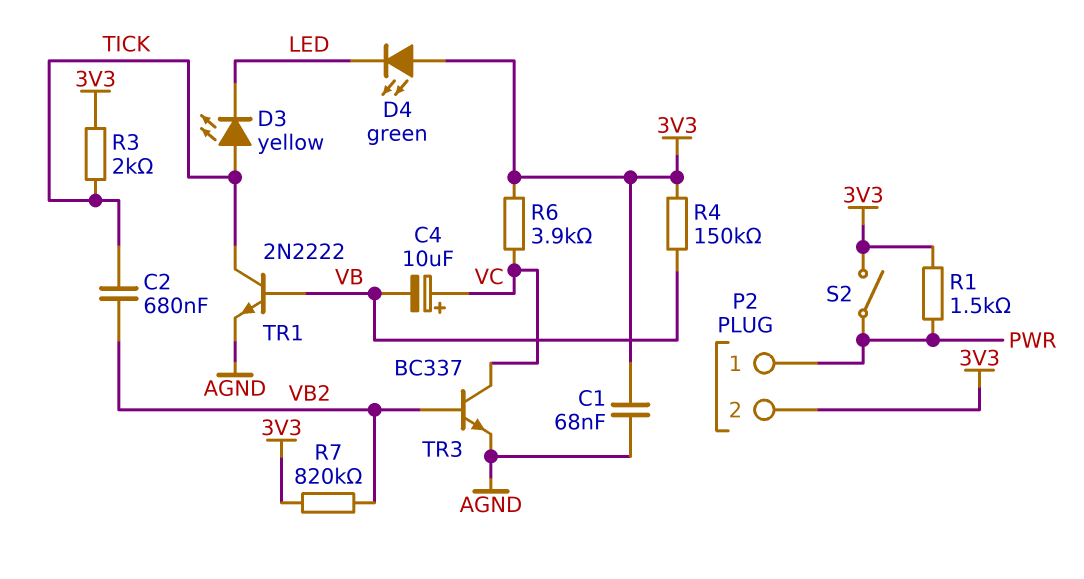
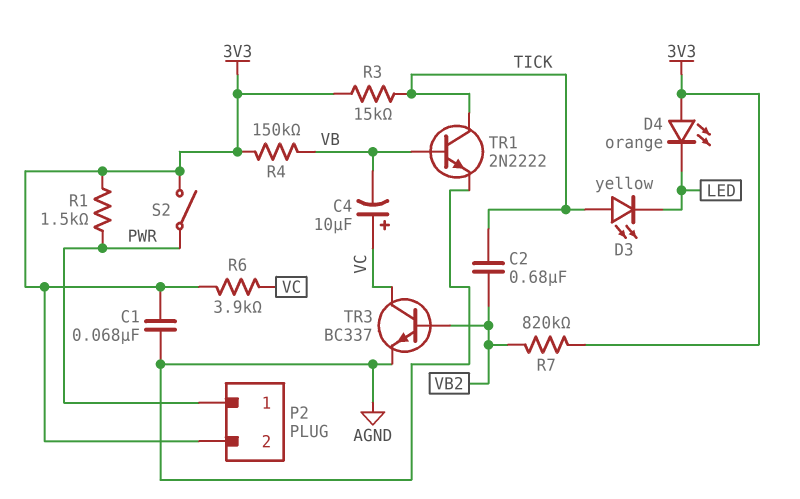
D4: LED green (A 3V3, K LED) -> LED orange (A 3V3, K LED)
R3: 2k (3V3, TICK) -> 15k (3V3, TICK)

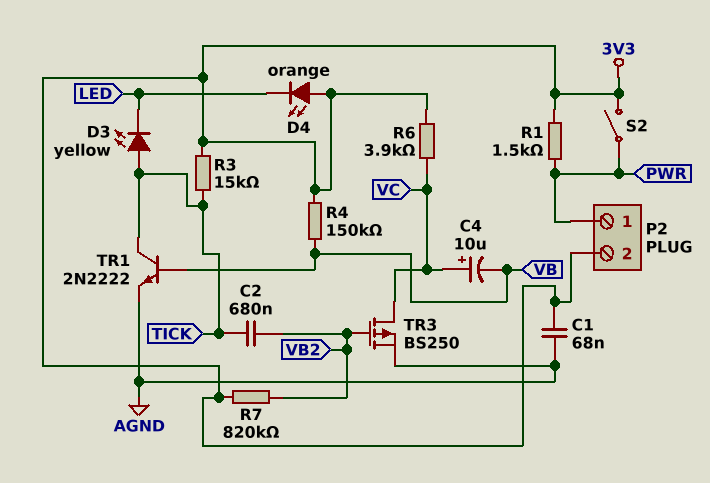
TR3: NPN BC337 (B VB2, C VC, E AGND) -> PMOS BS250 (G VB2, D VC, S AGND)

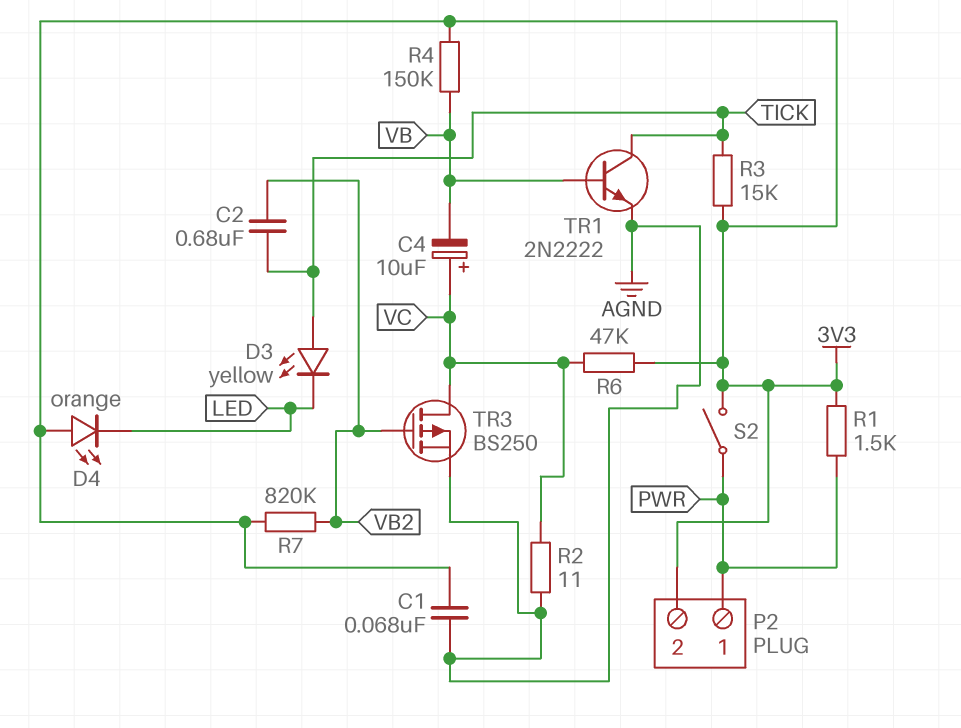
R2: none -> 11 (AGND, VC)
R6: 3.9k (3V3, VC) -> 47k (3V3, VC)

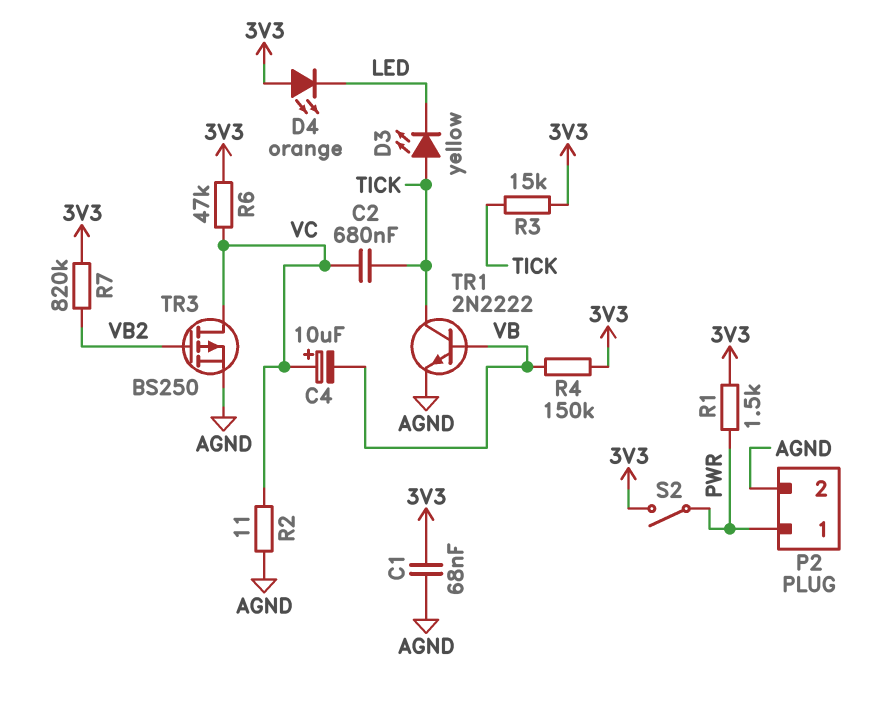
C2: 680nF (TICK, VB2) -> 680nF (TICK, VC)
P2 pin 2: 3V3 -> AGND

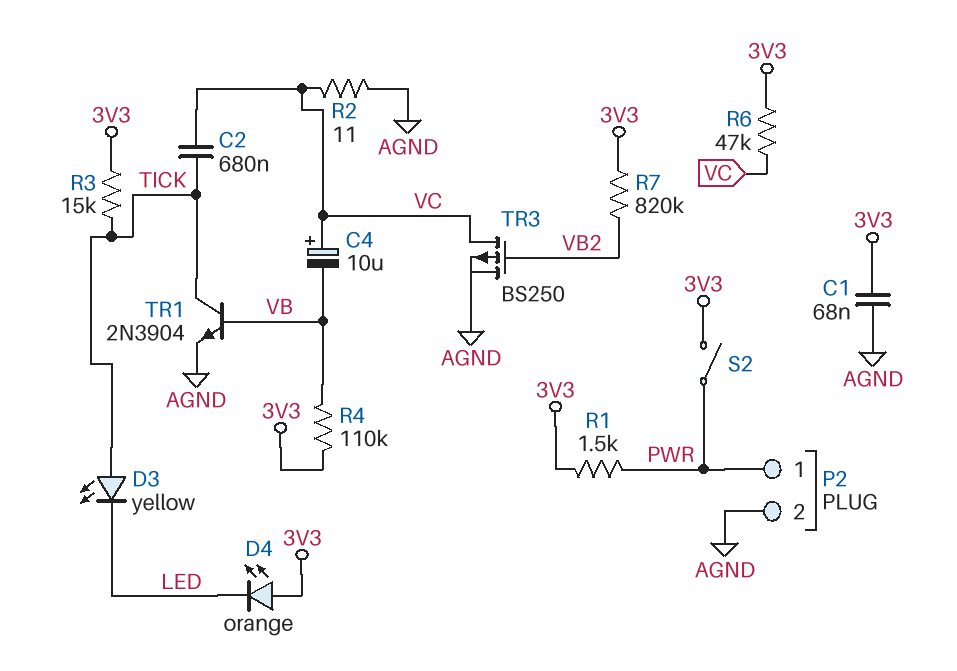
R4: 150k (3V3, VB) -> 110k (3V3, VB)
TR1: NPN 2N2222 (B VB, C TICK, E AGND) -> NPN 2N3904 (B VB, C TICK, E AGND)

